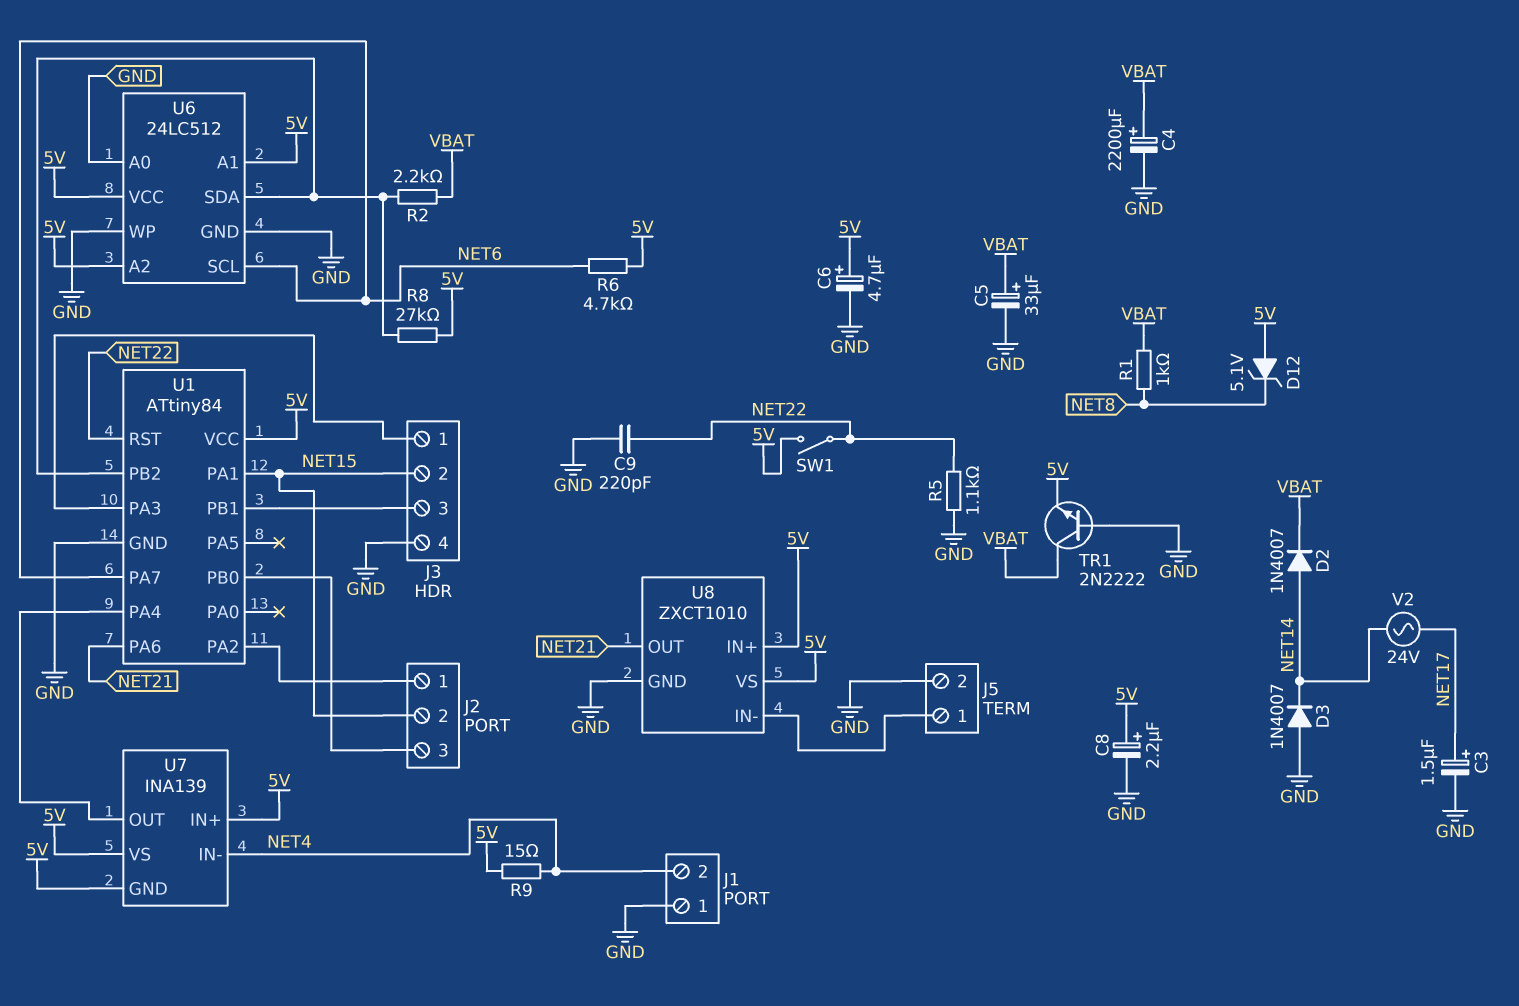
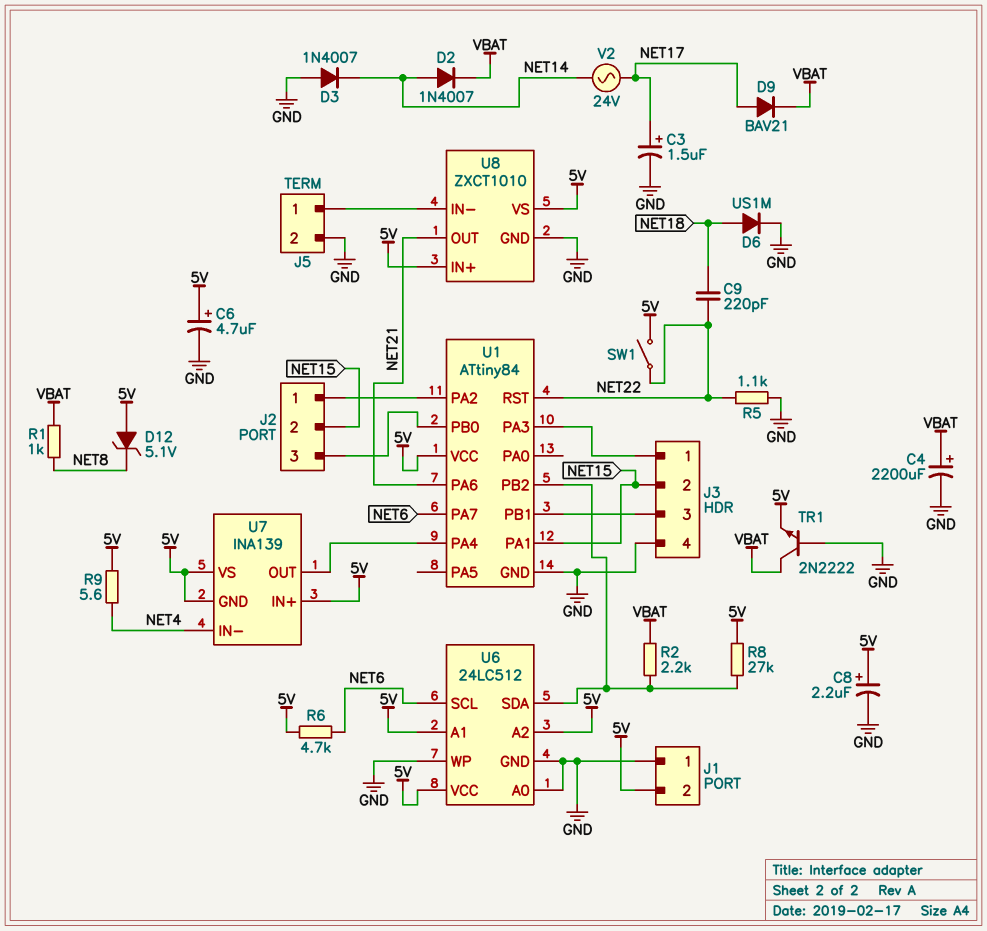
C5: 33uF (plus VBAT, minus GND) -> none
C9: 220pF (GND, NET22) -> 220pF (NET18, NET22)
D6: none -> diode US1M (A NET18, K GND)
D9: none -> diode BAV21 (A NET17, K VBAT)
J1 pin 2: NET4 -> 5V
R9: 15 (5V, NET4) -> 5.6 (5V, NET4)

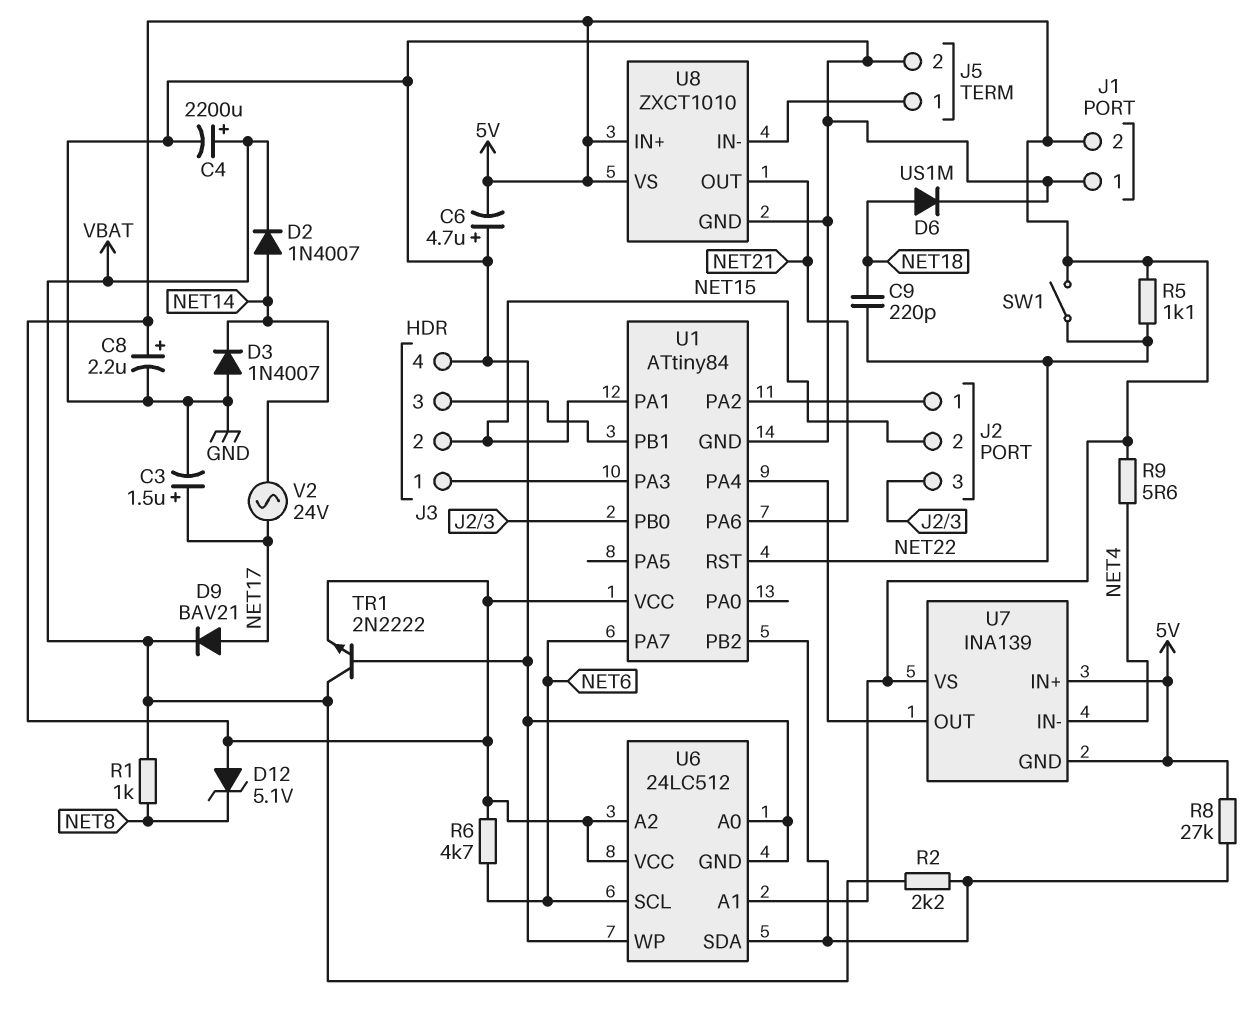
C6: 4.7uF (plus 5V, minus GND) -> 4.7uF (plus GND, minus 5V)
R5: 1.1k (GND, NET22) -> 1.1k (5V, NET22)

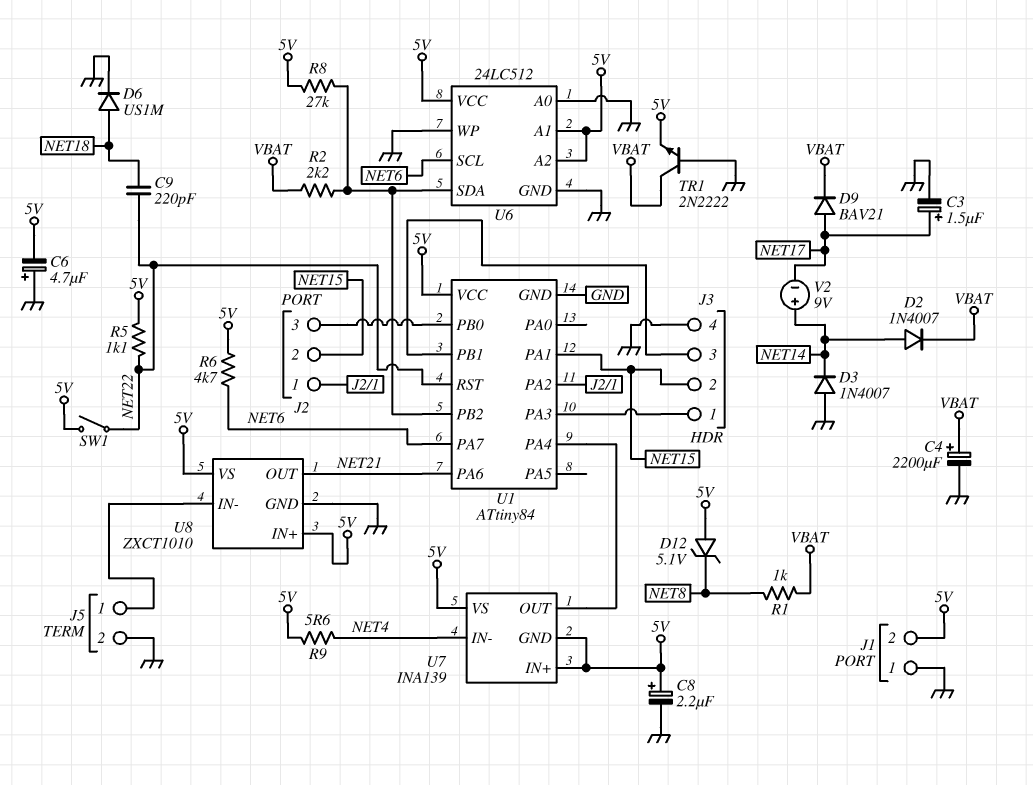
V2: AC 24V (NET14, NET17) -> 9V (plus NET14, minus NET17)

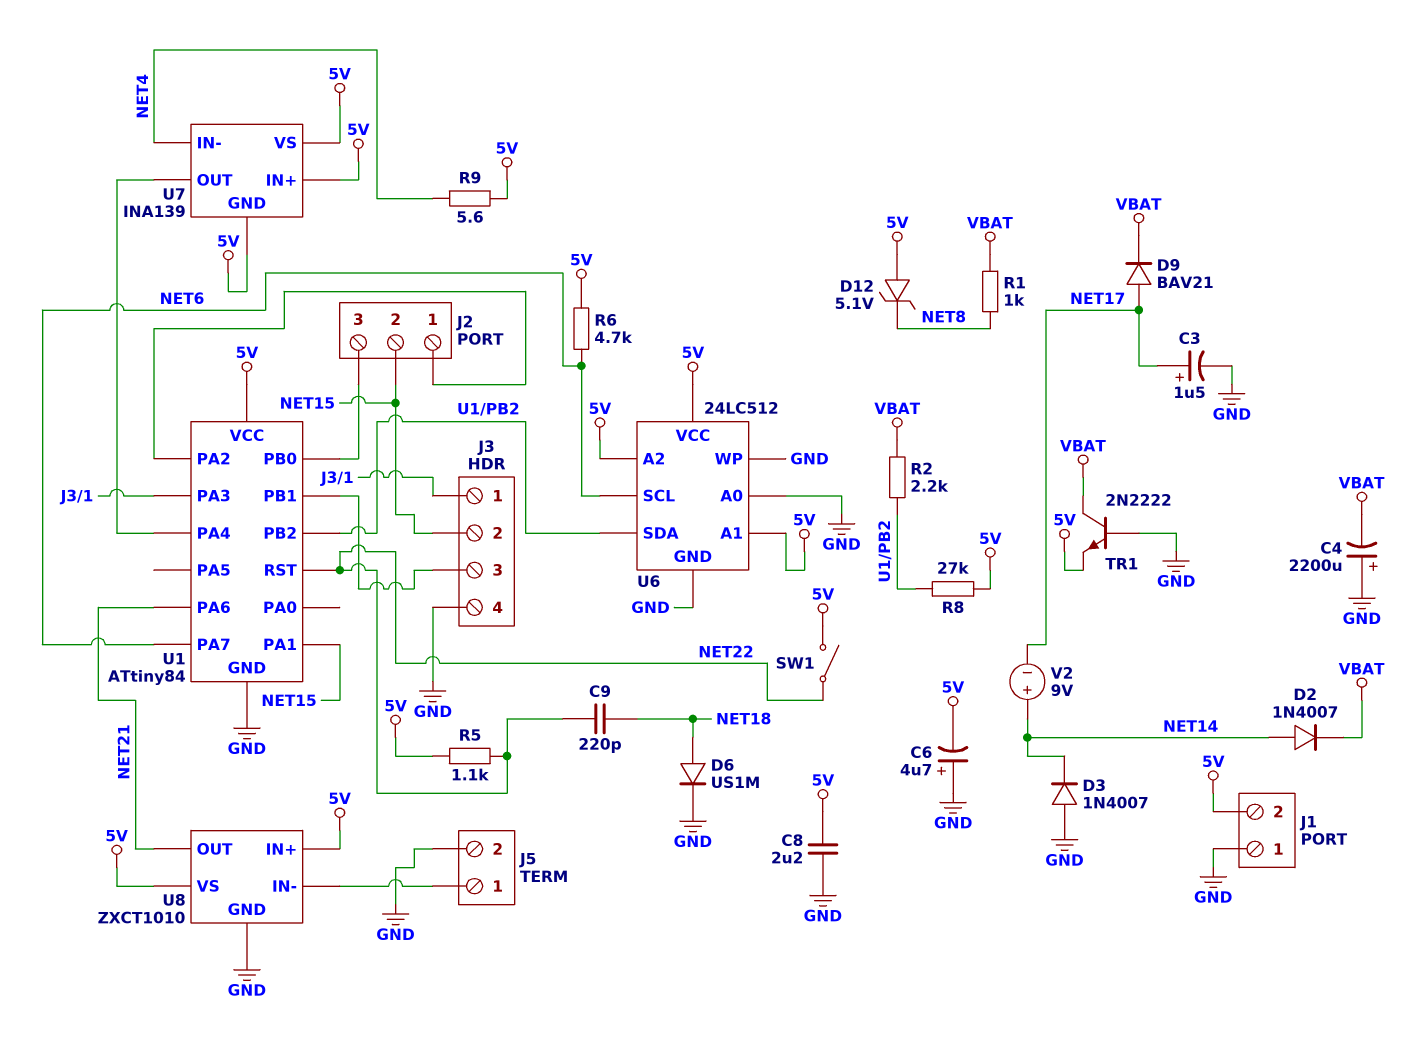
C4: 2200uF (plus VBAT, minus GND) -> 2200uF (plus GND, minus VBAT)
C8: 2.2uF (plus 5V, minus GND) -> 2.2uF (5V, GND)

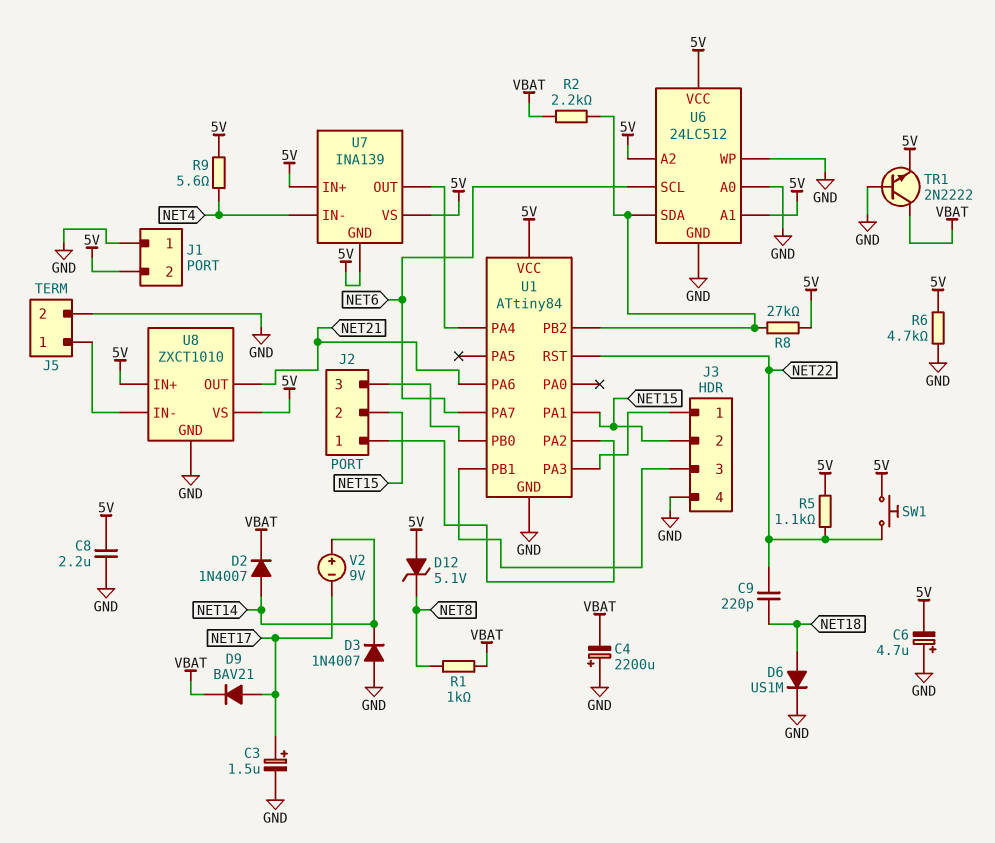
R6: 4.7k (5V, NET6) -> 4.7k (5V, GND)
SW1: switch (5V, NET22) -> button (5V, NET22)

